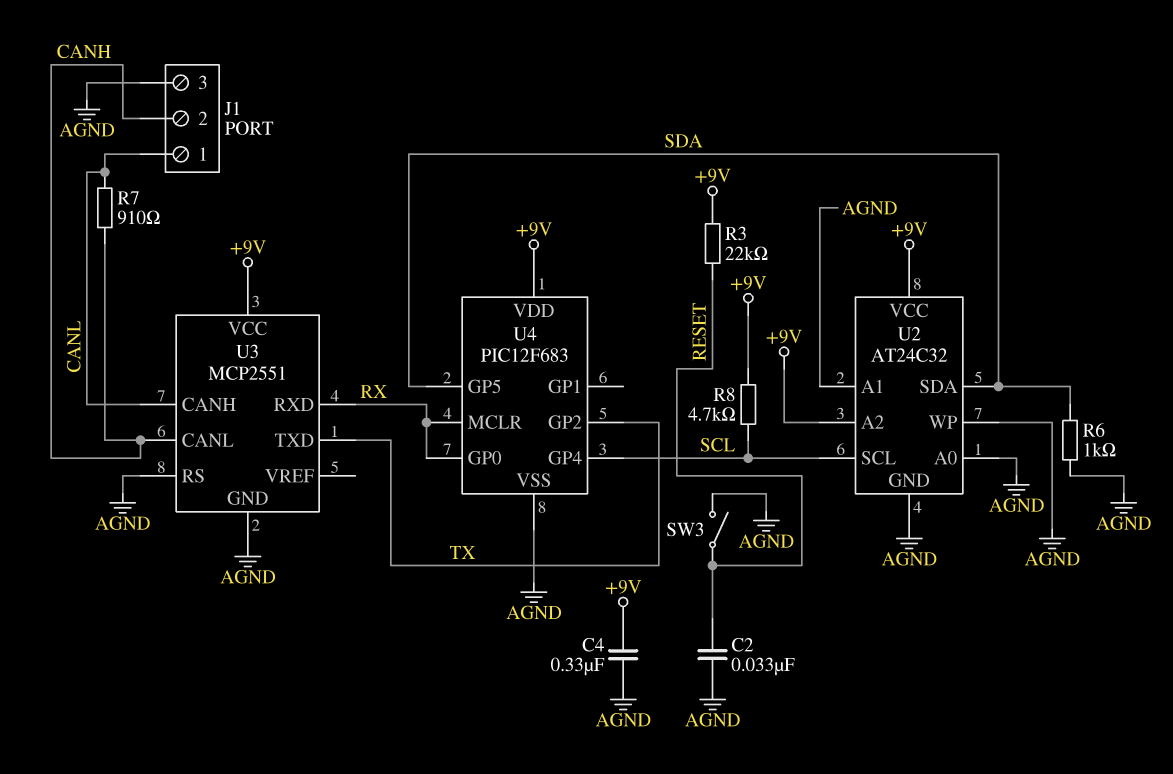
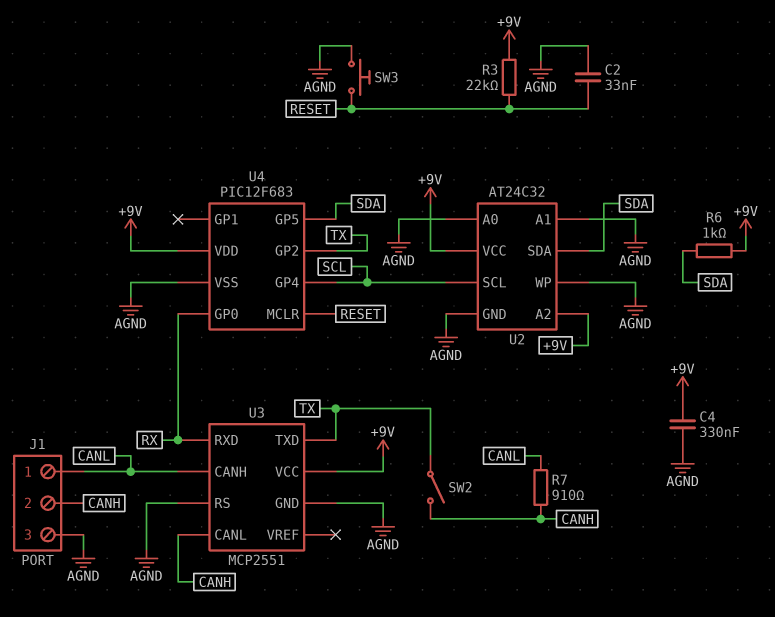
R6: 1k (AGND, SDA) -> 1k (+9V, SDA)
R8: 4.7k (+9V, SCL) -> none
SW2: none -> switch (CANH, TX)
SW3: switch (AGND, RESET) -> button (AGND, RESET)
U4 pin MCLR: RX -> RESET

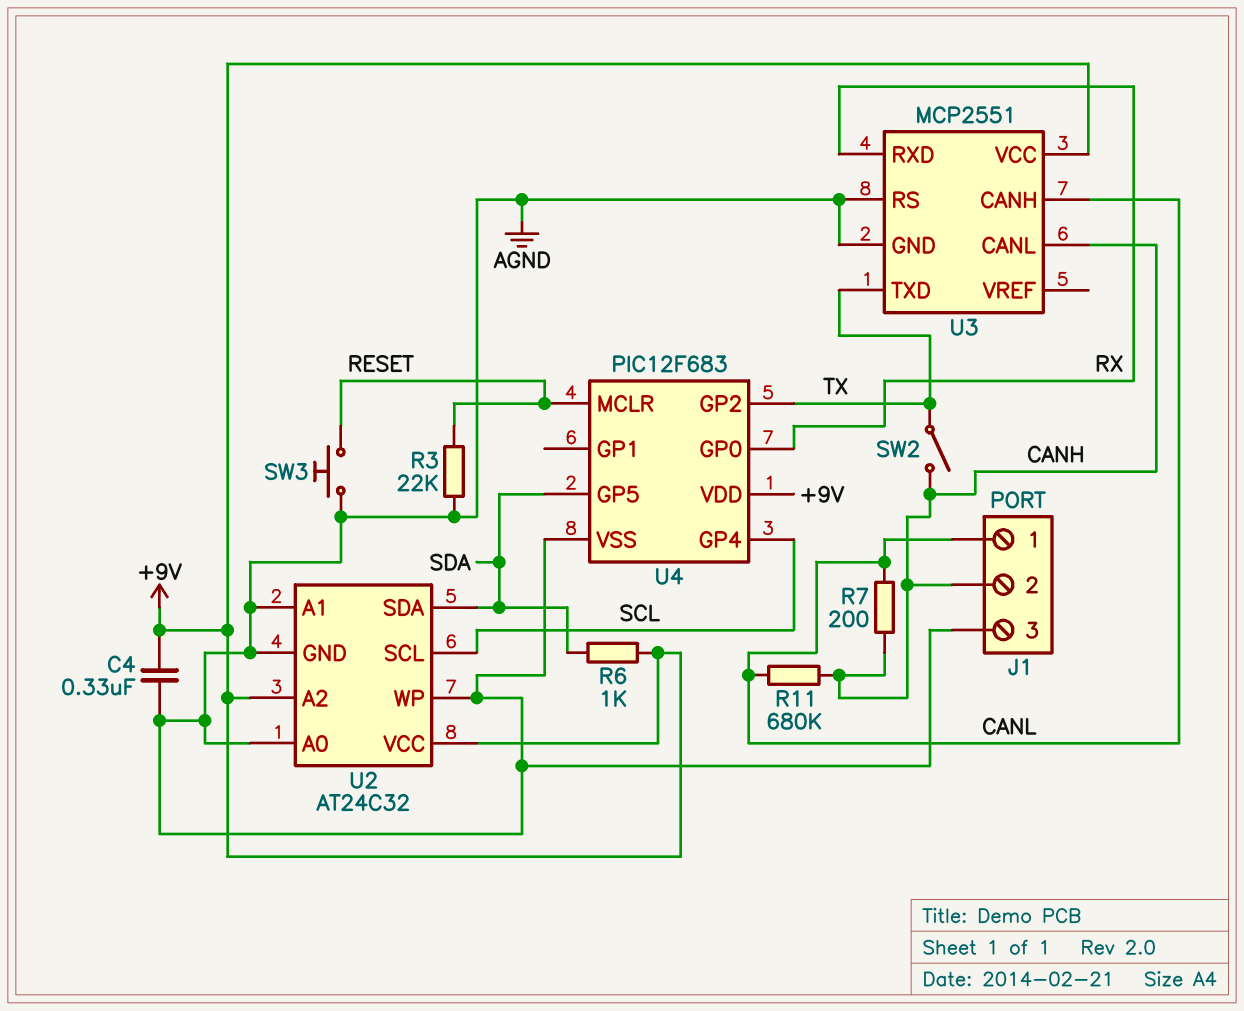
C2: 33nF (AGND, RESET) -> none
R3: 22k (+9V, RESET) -> 22k (AGND, RESET)
R7: 910 (CANH, CANL) -> 200 (CANH, CANL)
R11: none -> 680k (CANH, CANL)

